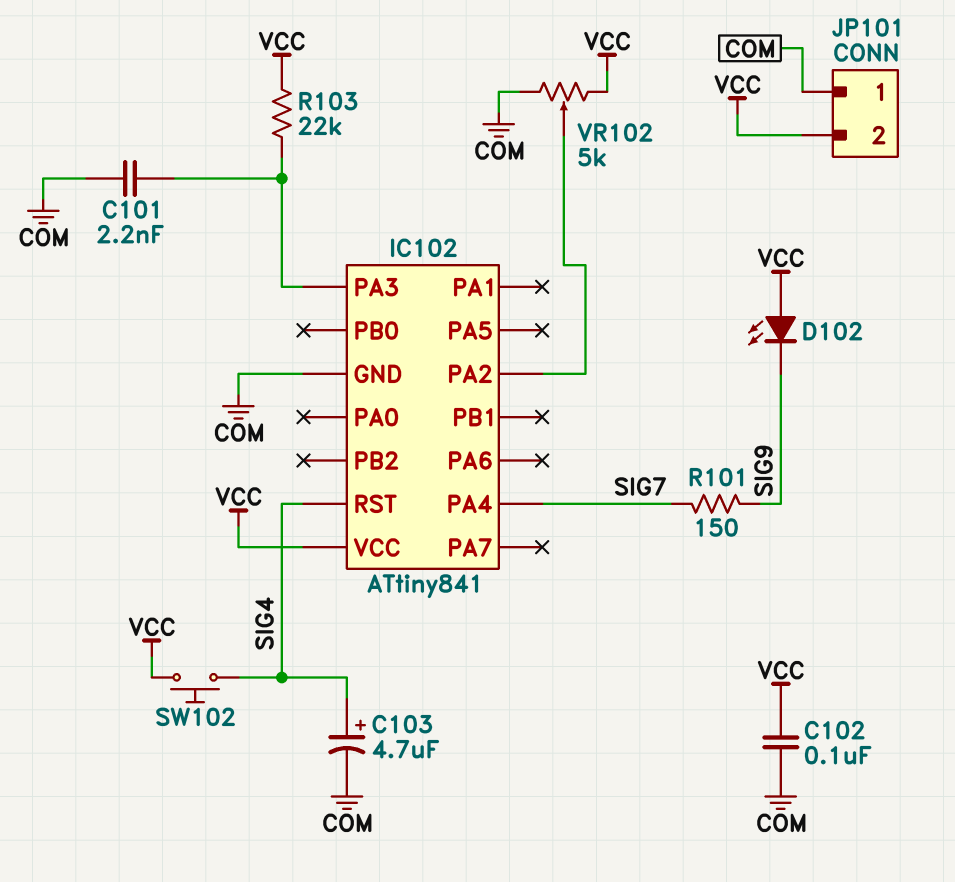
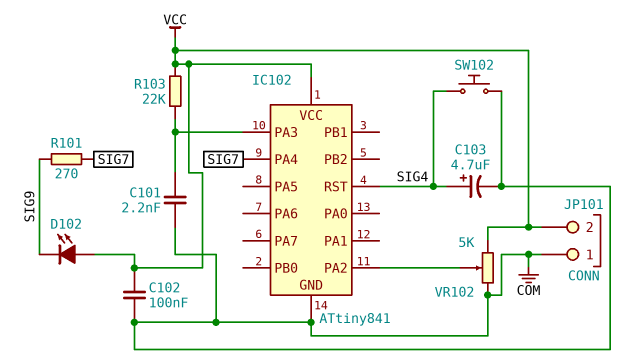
R101: 150 (SIG7, SIG9) -> 270 (SIG7, SIG9)
SW102: button (SIG4, VCC) -> button (COM, SIG4)

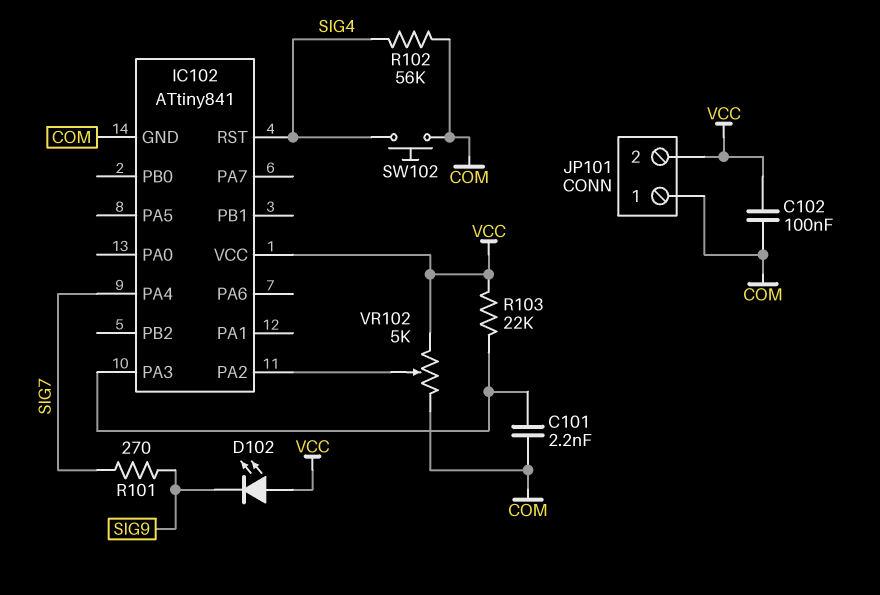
C103: 4.7uF (plus SIG4, minus COM) -> none
R102: none -> 56k (COM, SIG4)

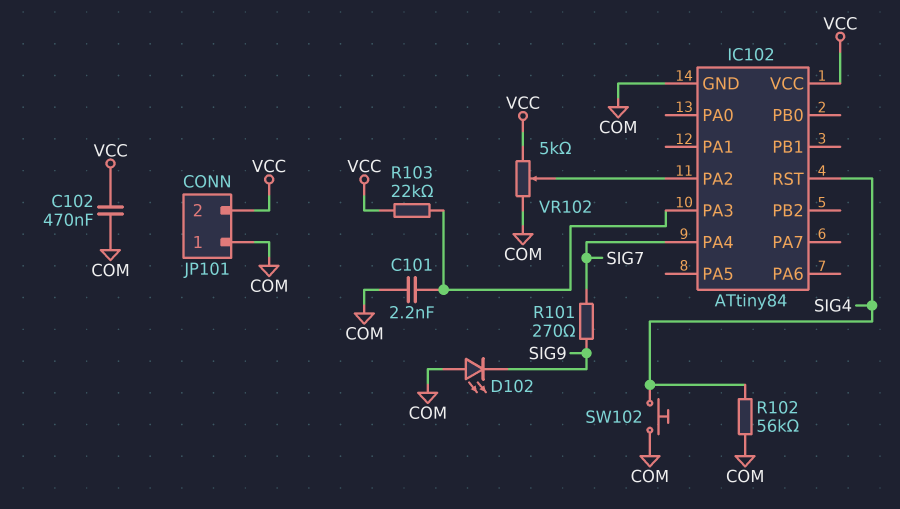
C102: 100nF (COM, VCC) -> 470nF (COM, VCC)
D102: LED (A VCC, K SIG9) -> LED (A COM, K SIG9)
IC102: ATtiny841 -> ATtiny84

